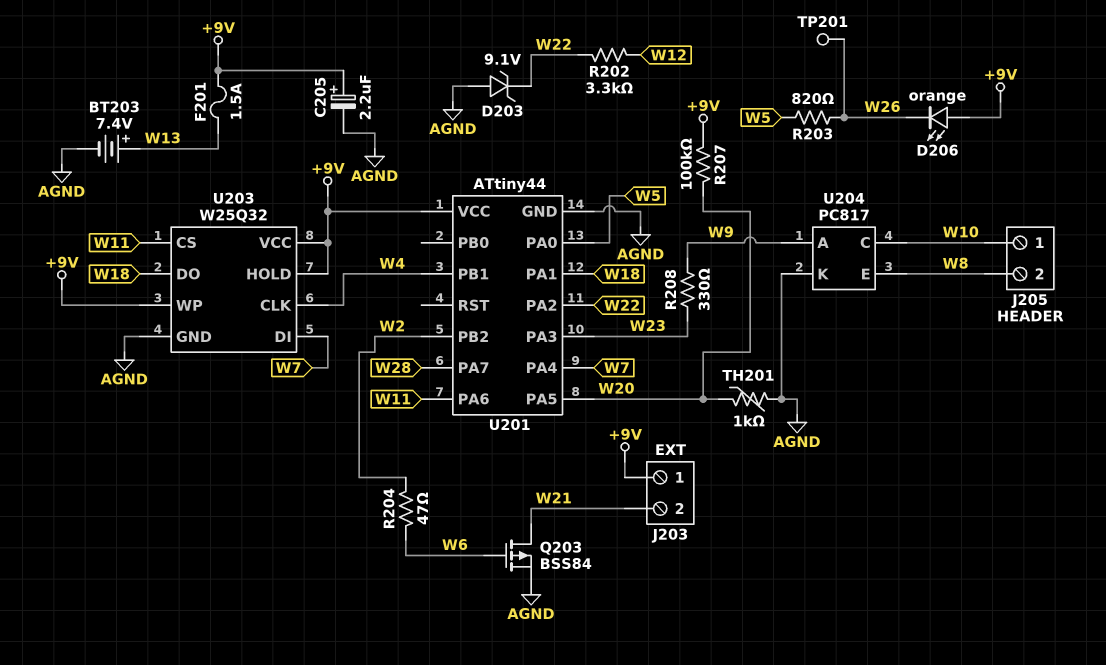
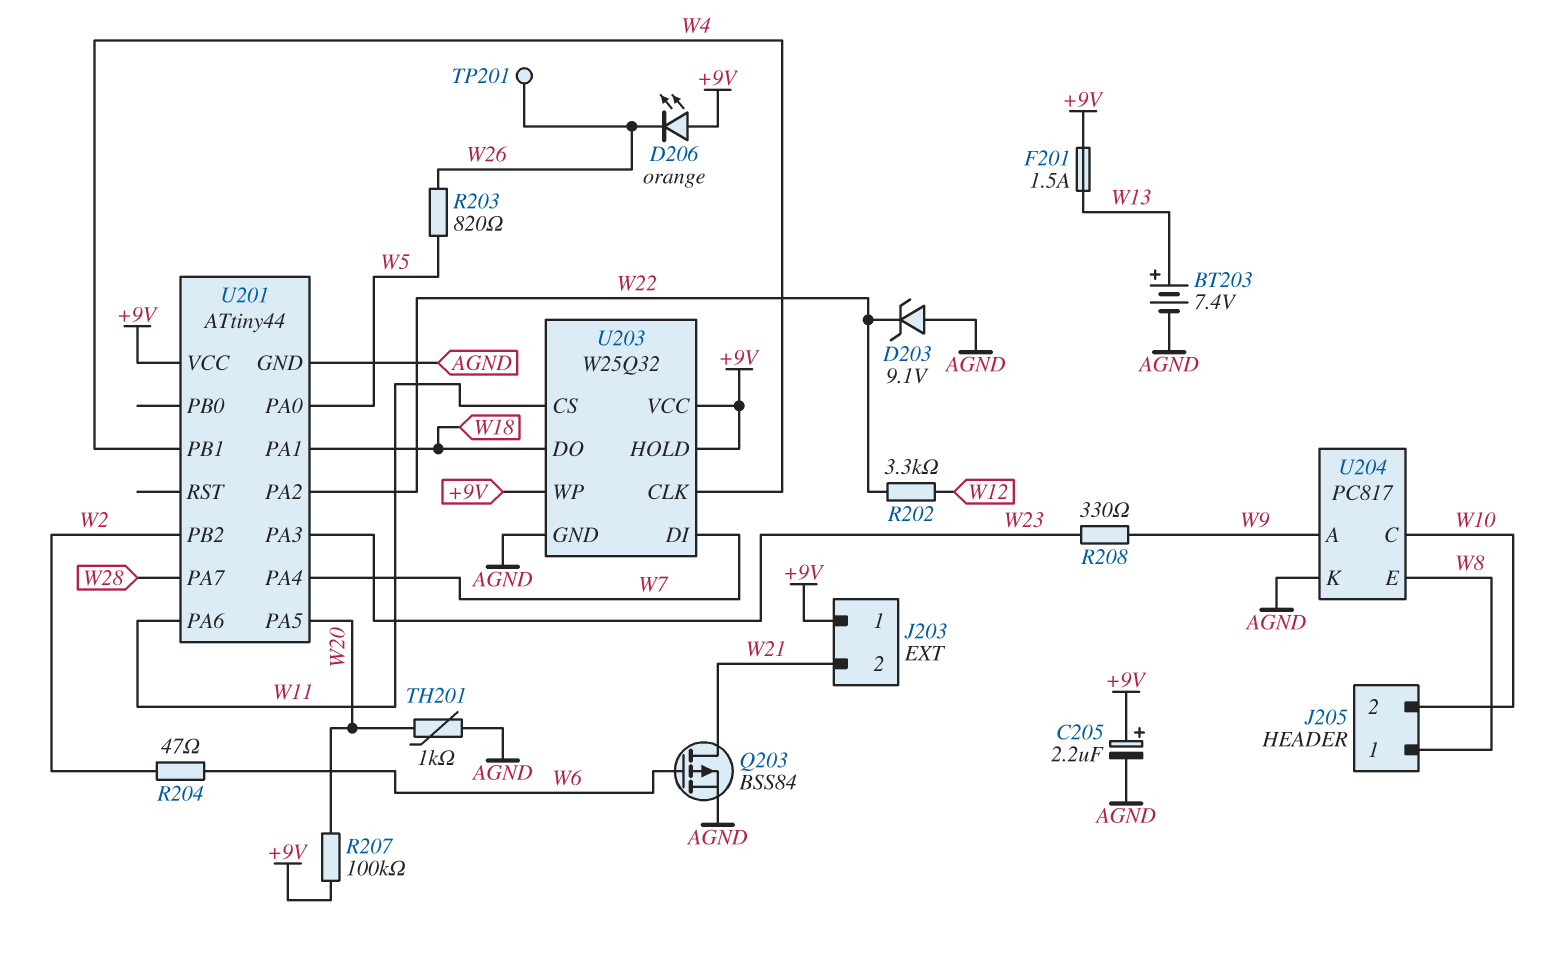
J205 pin 1: W10 -> W8
J205 pin 2: W8 -> W10

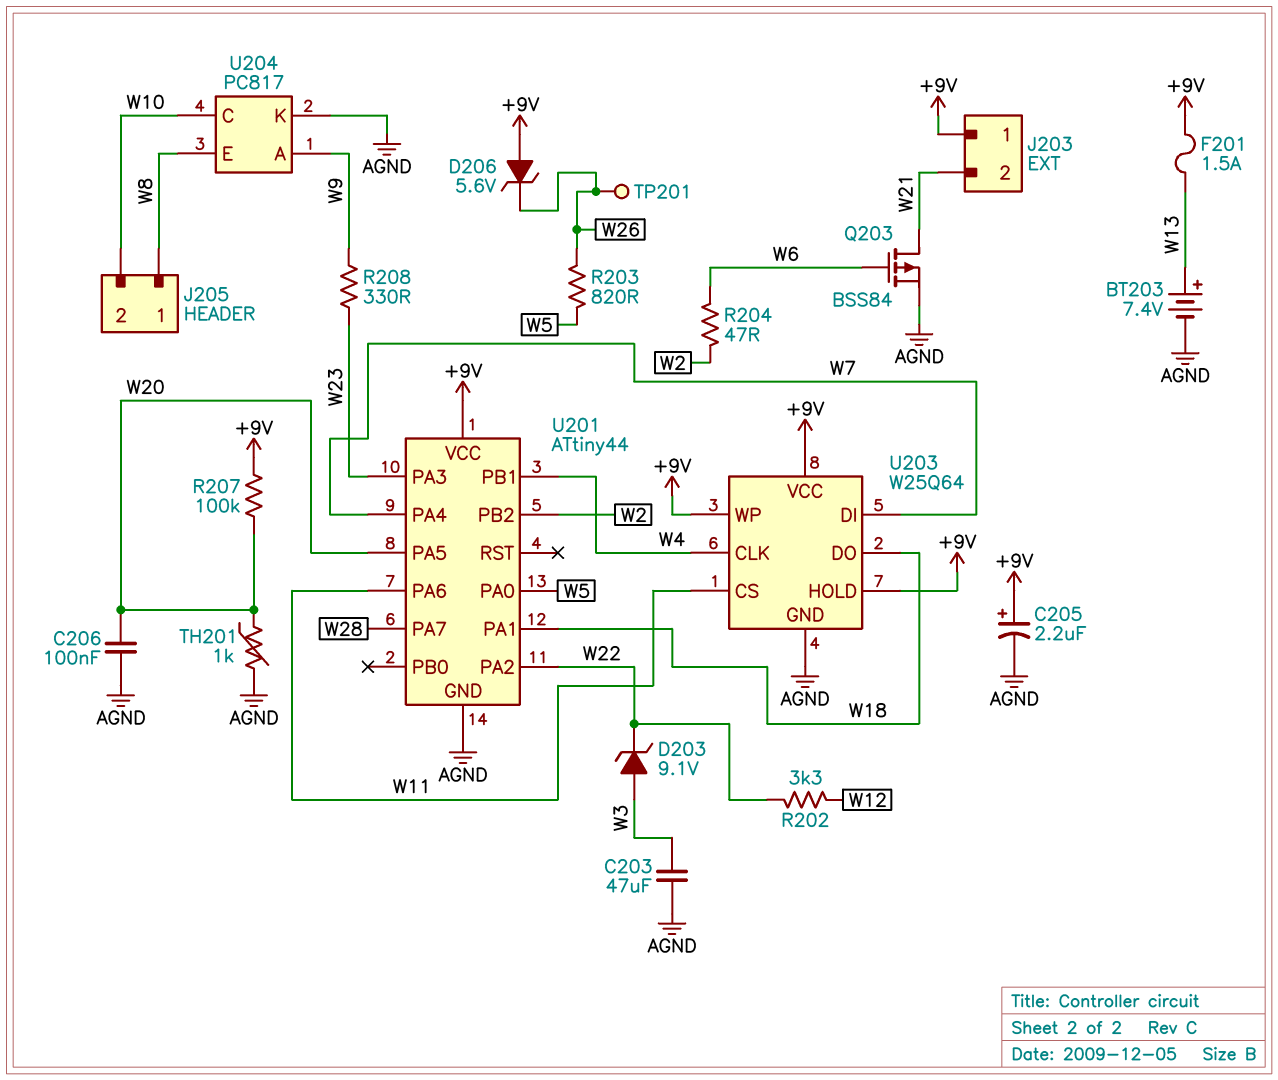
C203: none -> 47uF (AGND, W3)
C206: none -> 100nF (AGND, W20)
D203: zener 9.1V (A AGND, K W22) -> zener 9.1V (A W3, K W22)
D206: LED orange (A +9V, K W26) -> zener 5.6V (A +9V, K W26)
U203: W25Q32 -> W25Q64

